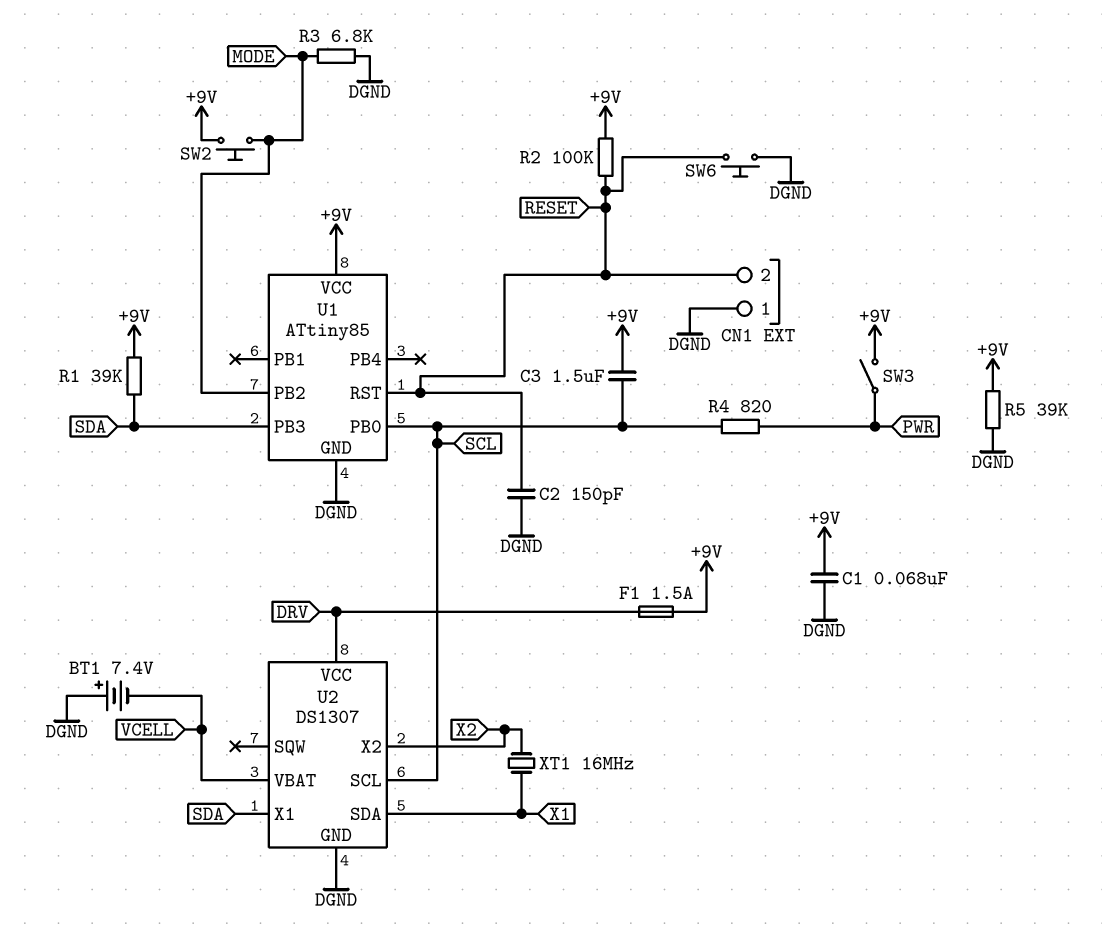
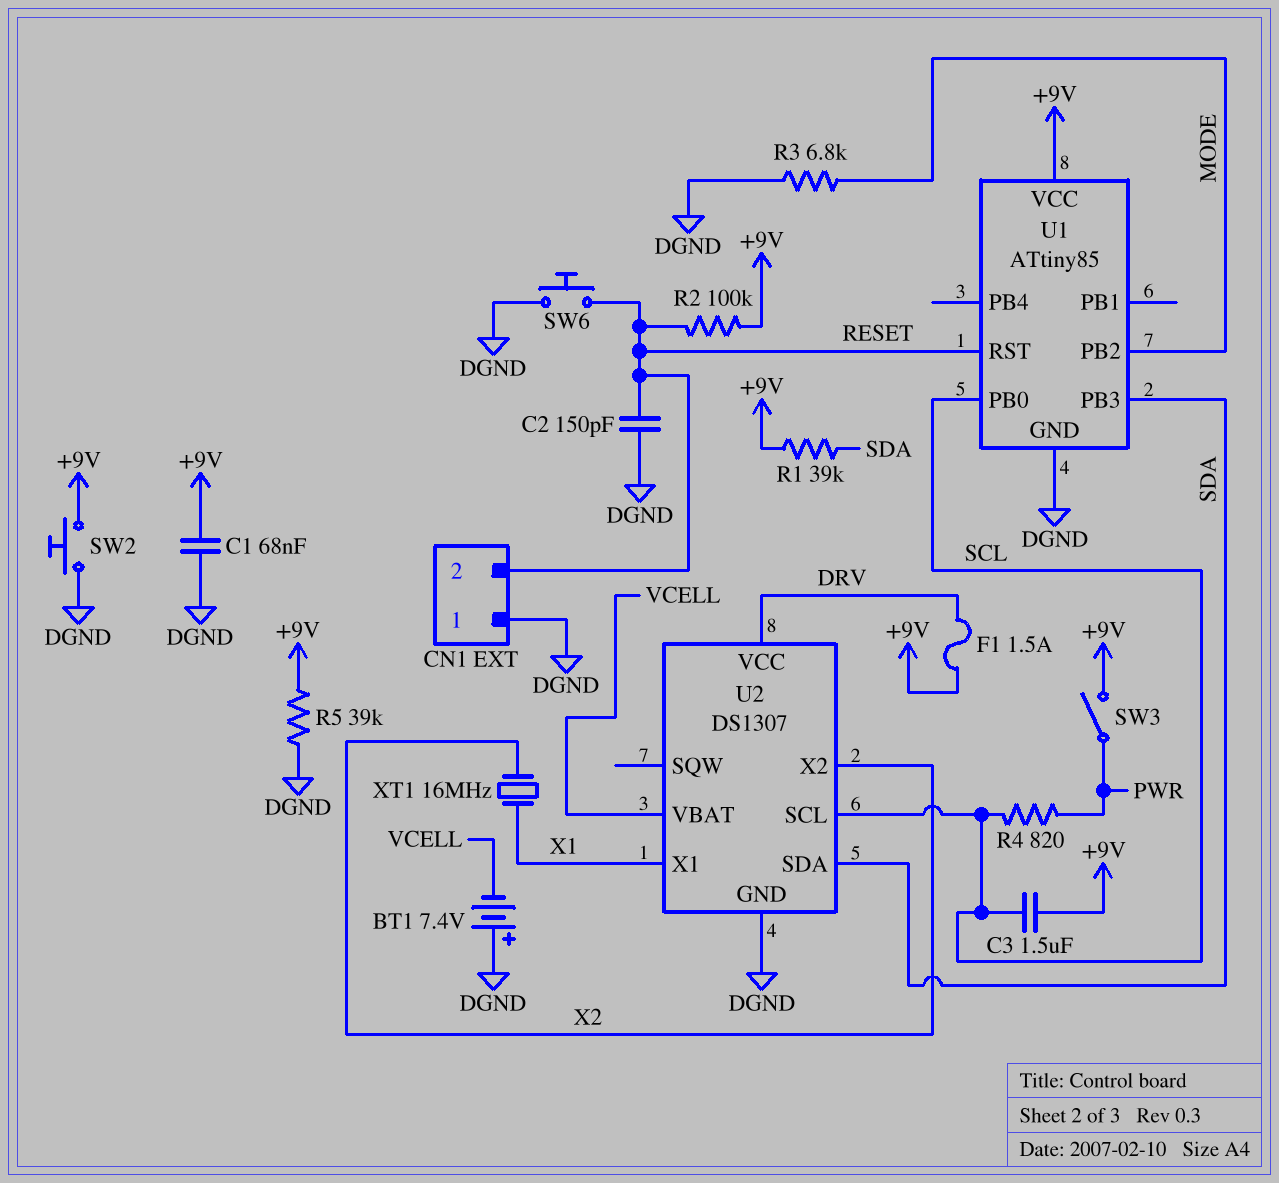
SW2: button (+9V, MODE) -> button (+9V, DGND)
U2 pin SDA: X1 -> SDA
U2 pin X1: SDA -> X1

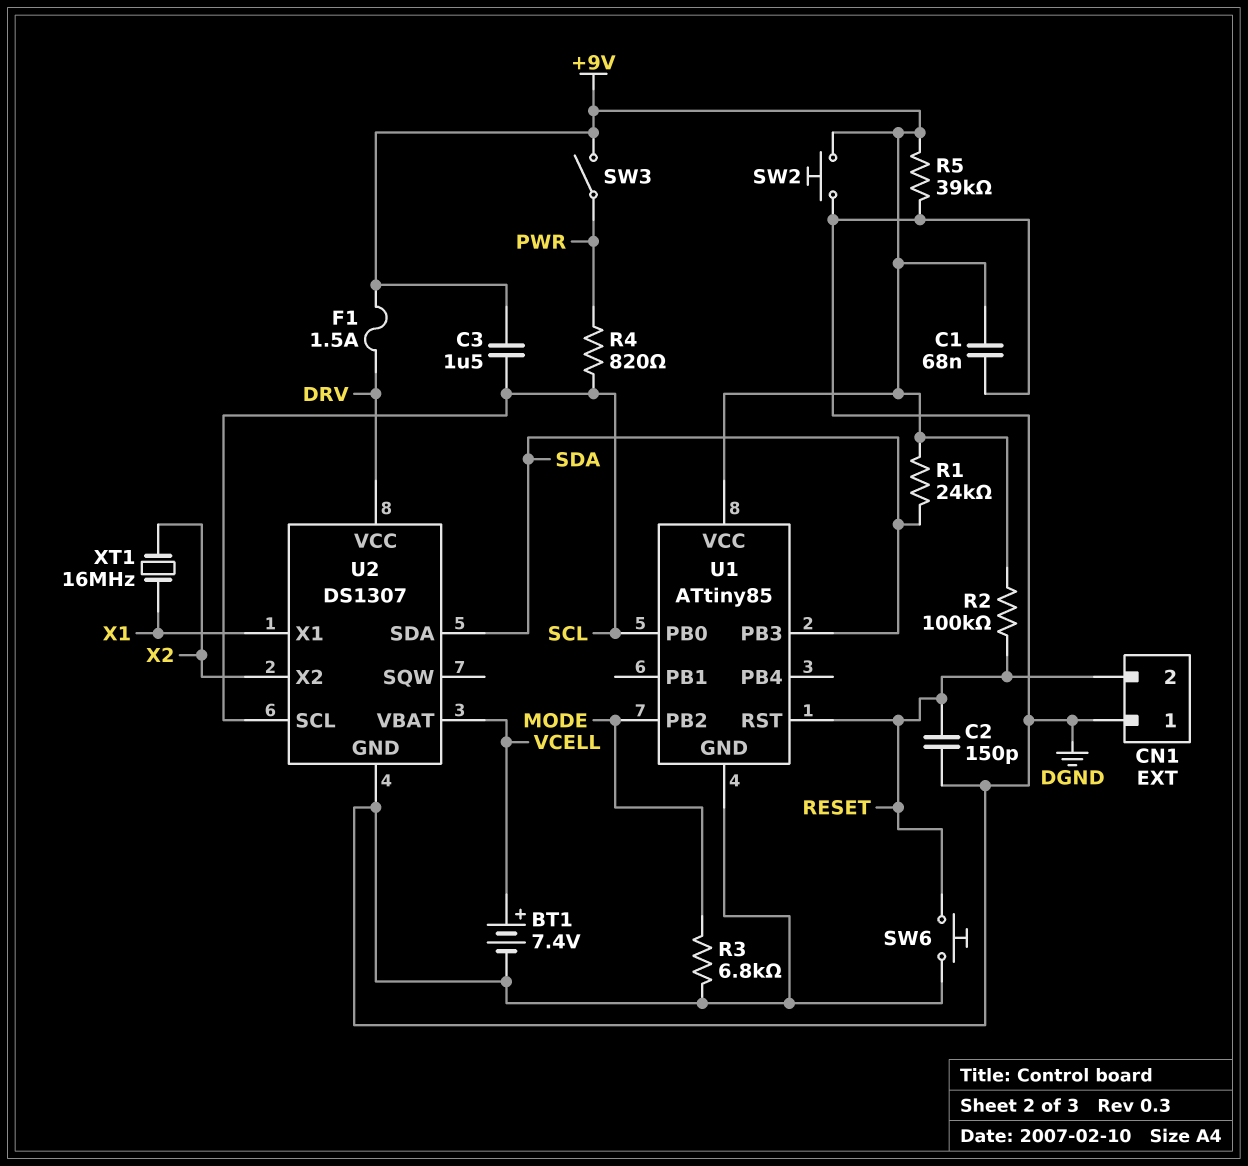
BT1: 7.4V (plus DGND, minus VCELL) -> 7.4V (plus VCELL, minus DGND)
R1: 39k (+9V, SDA) -> 24k (+9V, SDA)

